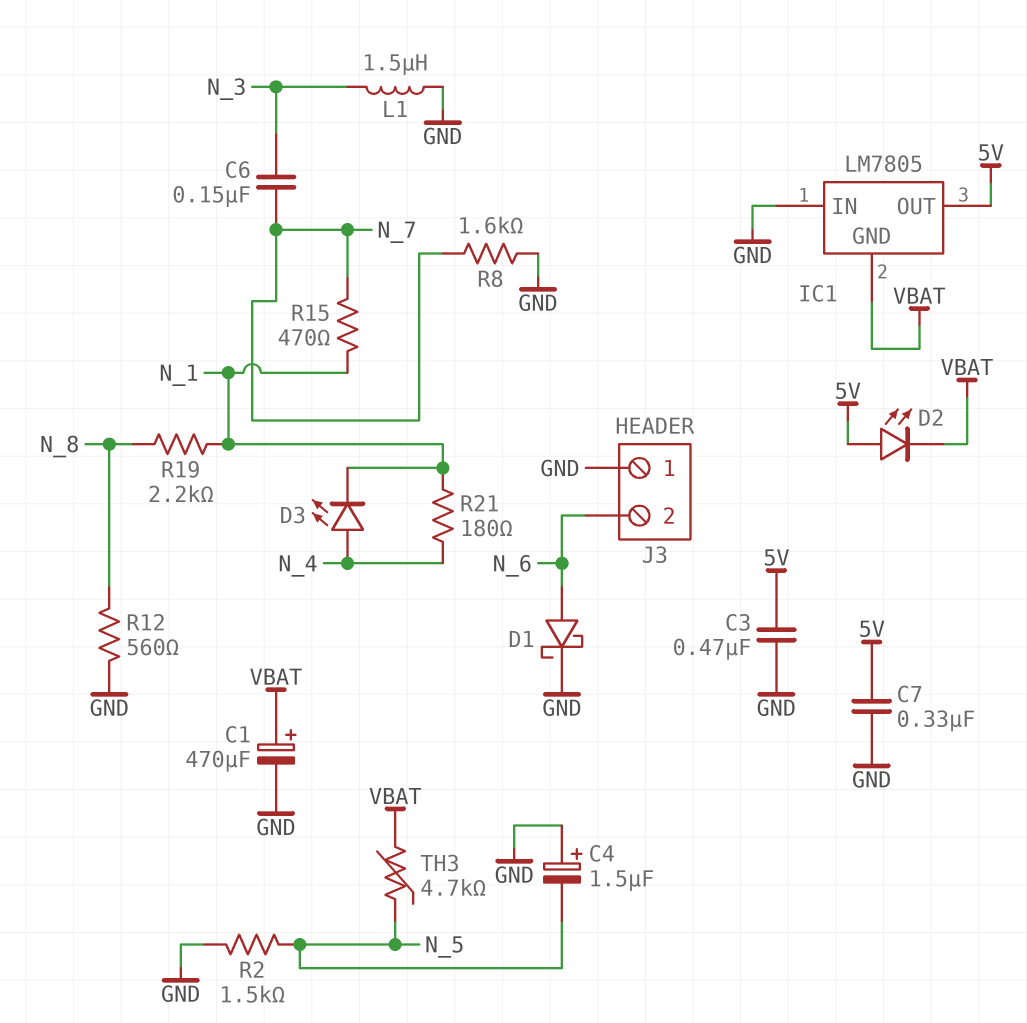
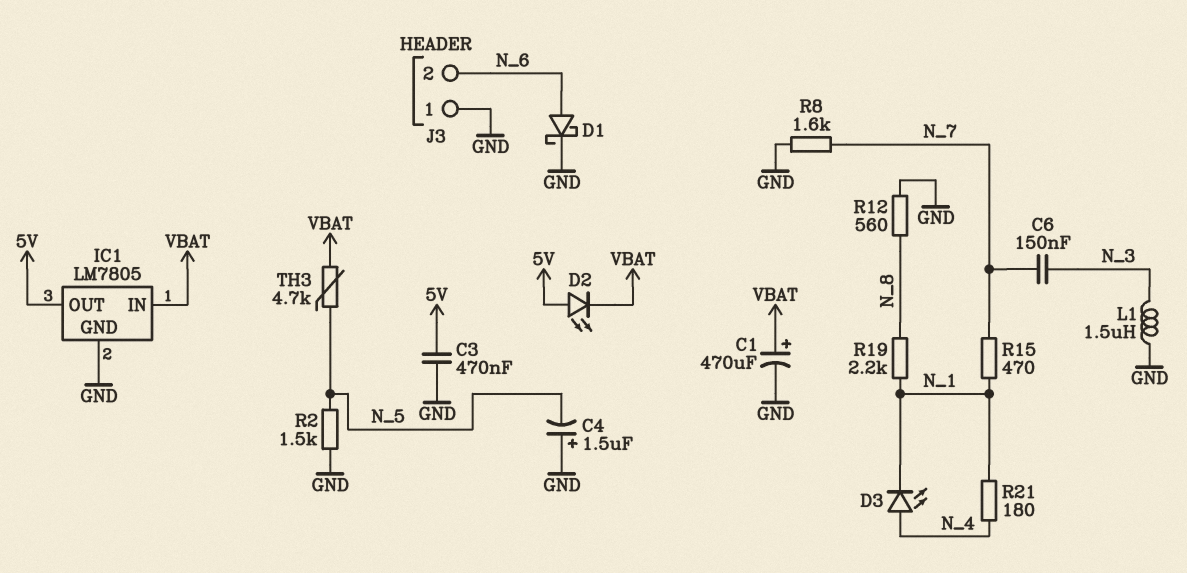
C7: 330nF (5V, GND) -> none
IC1 pin GND: VBAT -> GND
IC1 pin IN: GND -> VBAT

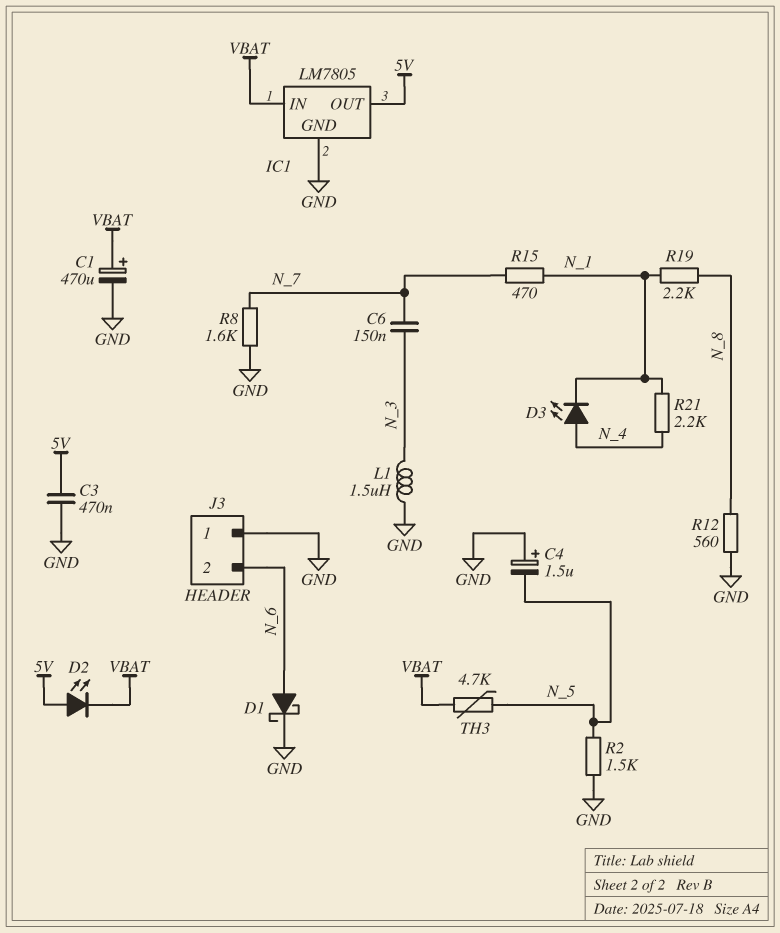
R21: 180 (N_1, N_4) -> 2.2k (N_1, N_4)

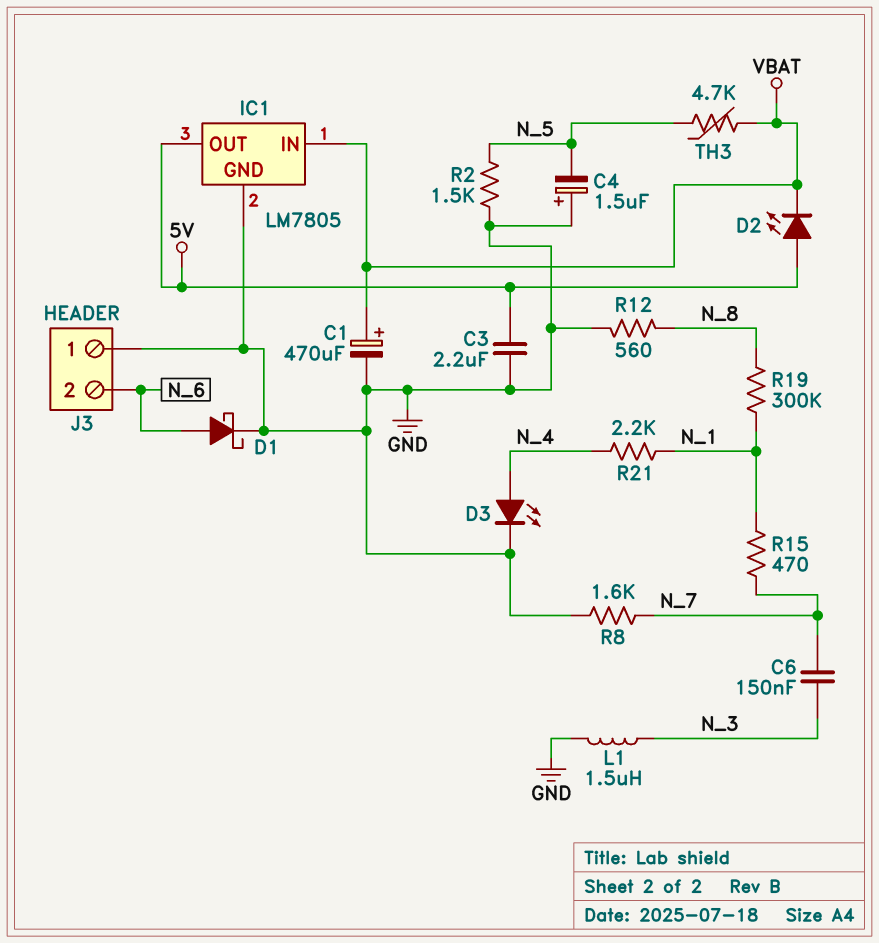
C3: 470nF (5V, GND) -> 2.2uF (5V, GND)
D3: LED (A N_4, K N_1) -> LED (A N_4, K GND)
R19: 2.2k (N_1, N_8) -> 300k (N_1, N_8)

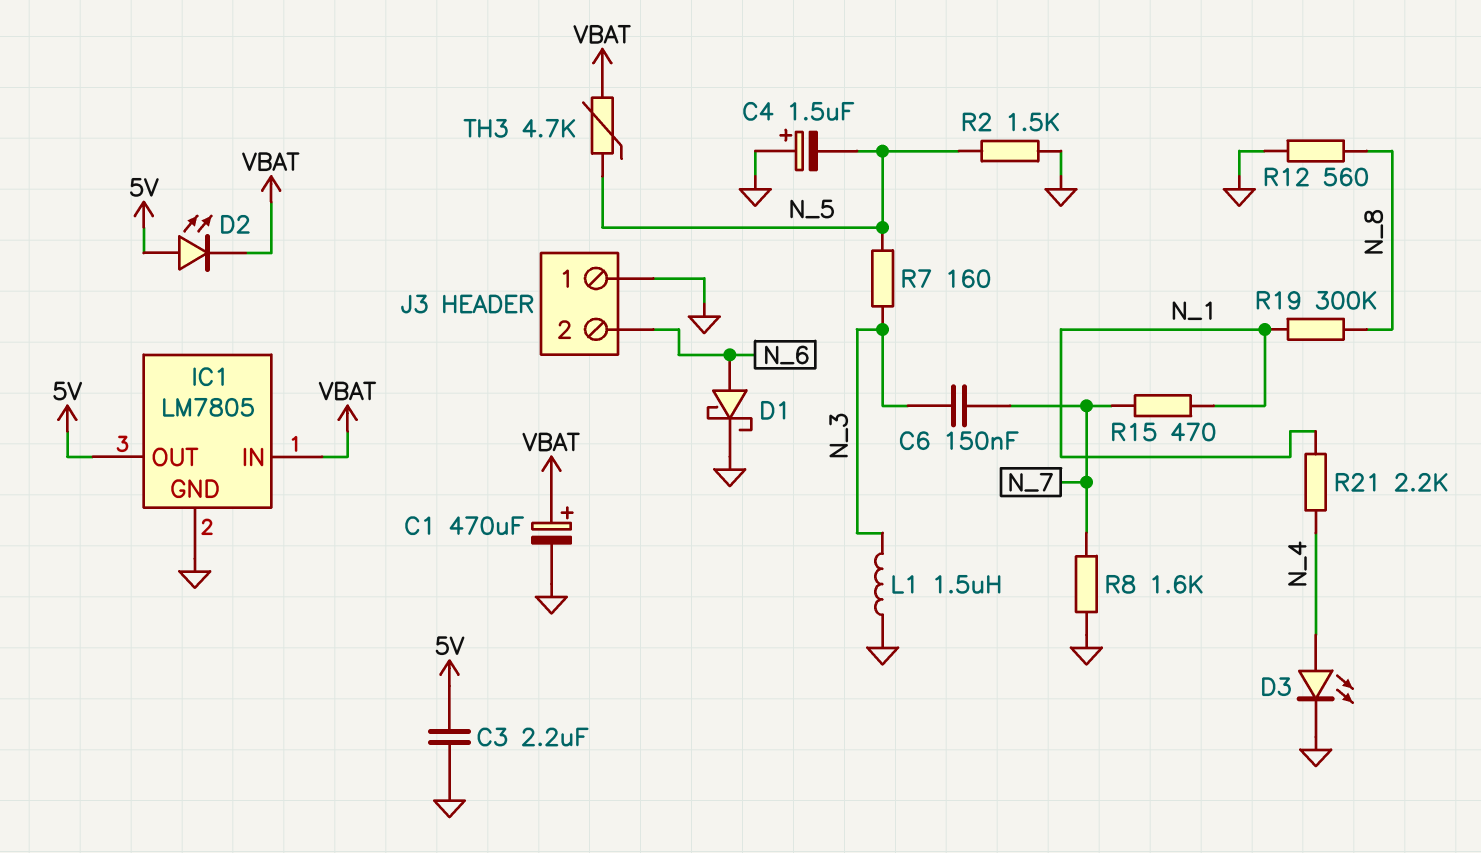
R7: none -> 160 (N_3, N_5)

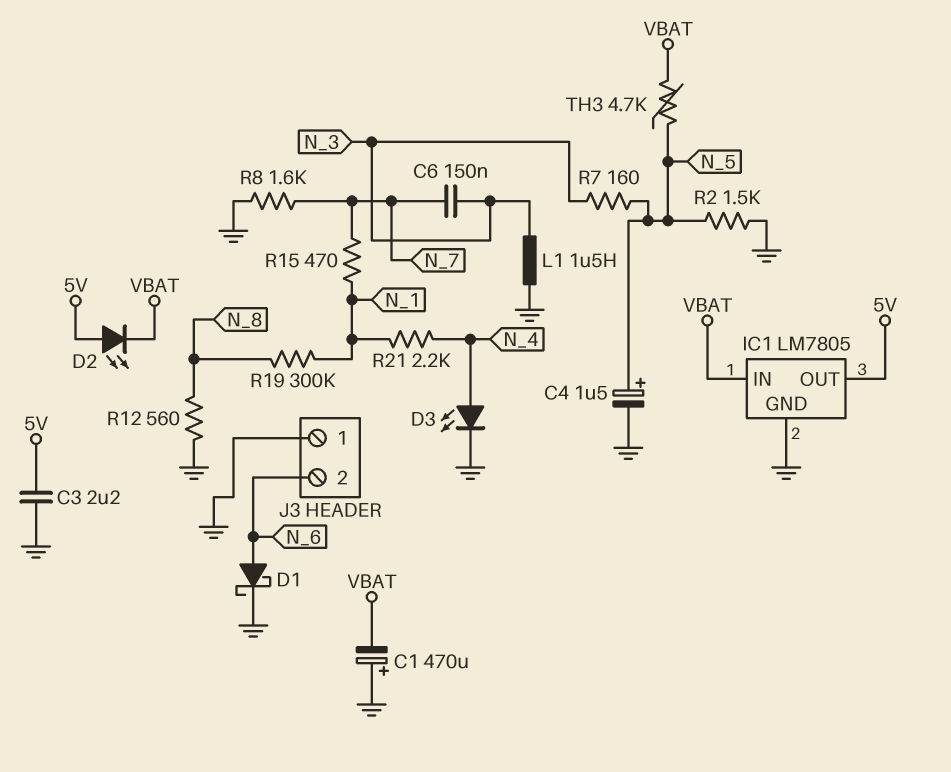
C1: 470uF (plus VBAT, minus GND) -> 470uF (plus GND, minus VBAT)
C4: 1.5uF (plus GND, minus N_5) -> 1.5uF (plus N_5, minus GND)

